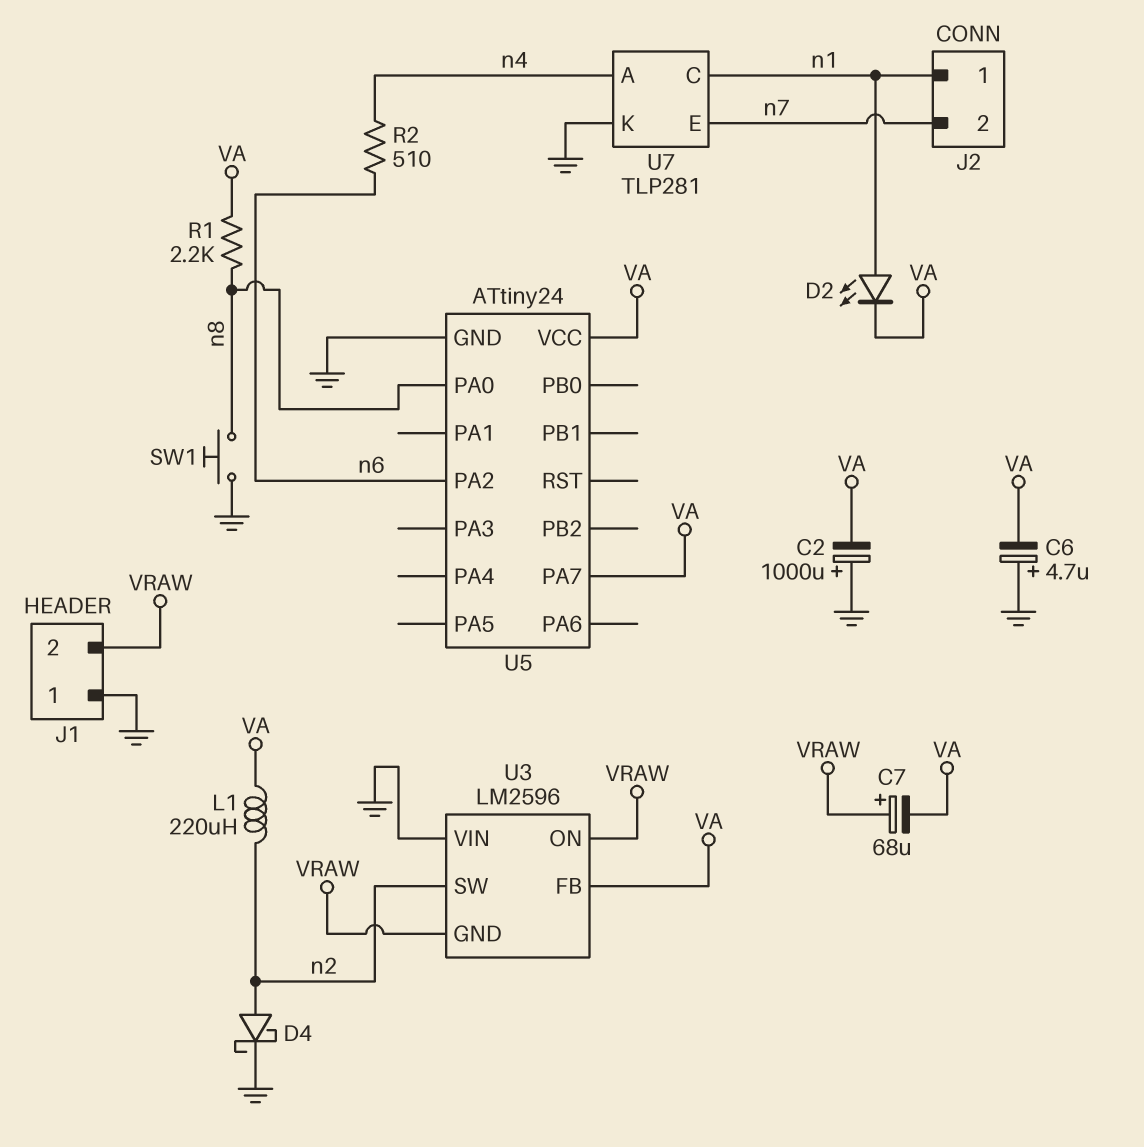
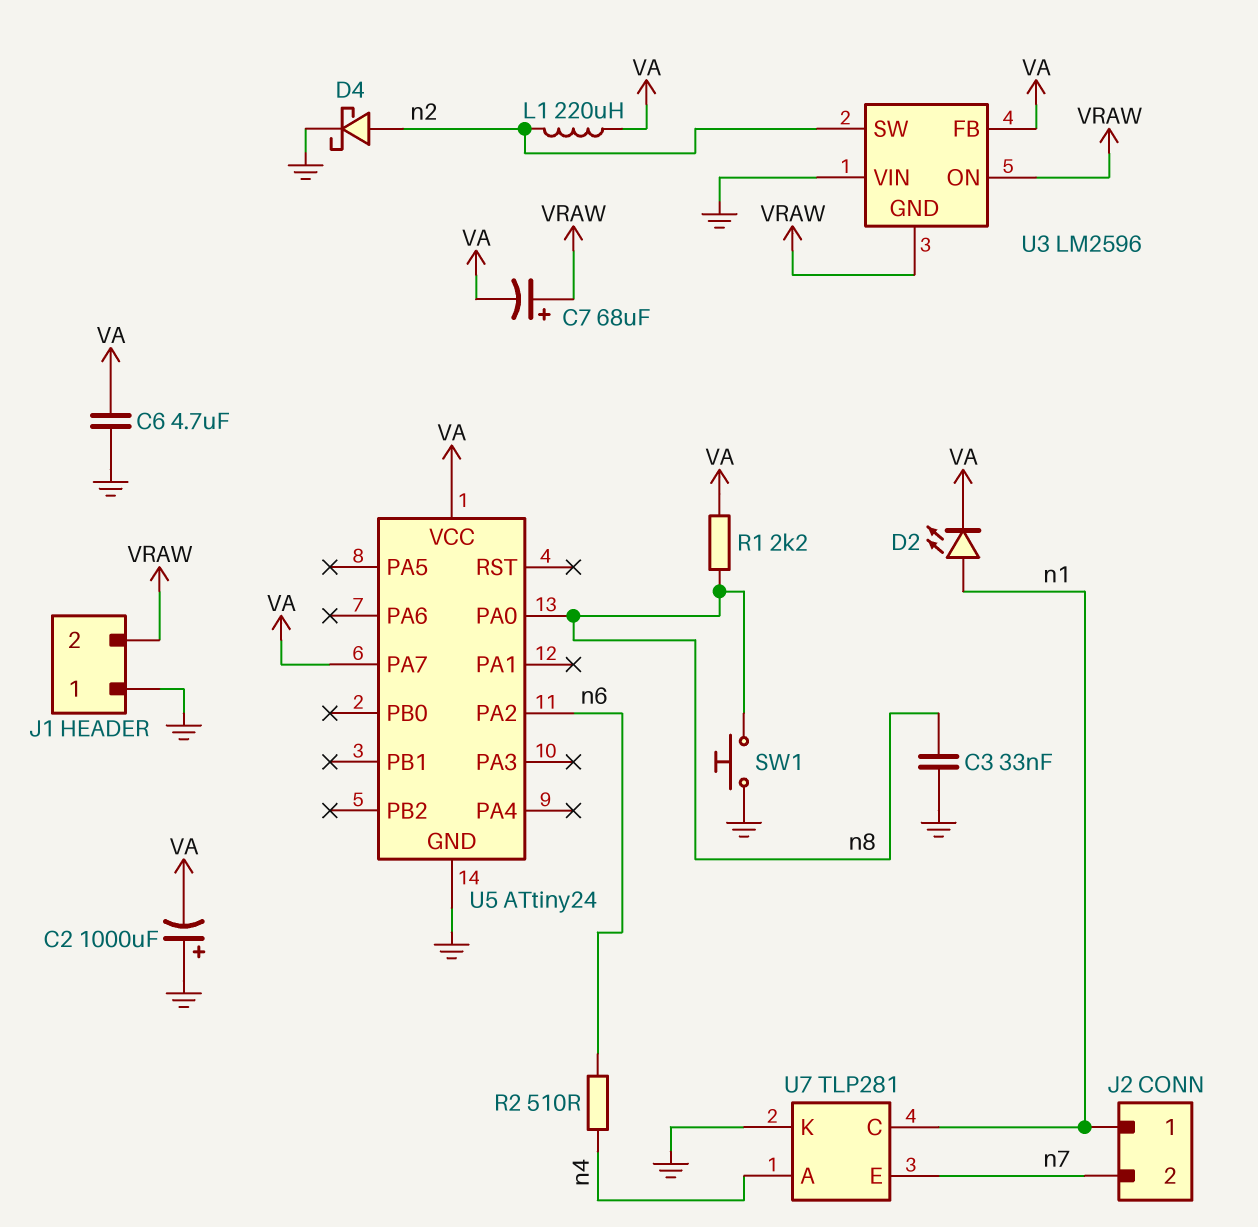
C3: none -> 33nF (GND, n8)
C6: 4.7uF (plus GND, minus VA) -> 4.7uF (GND, VA)

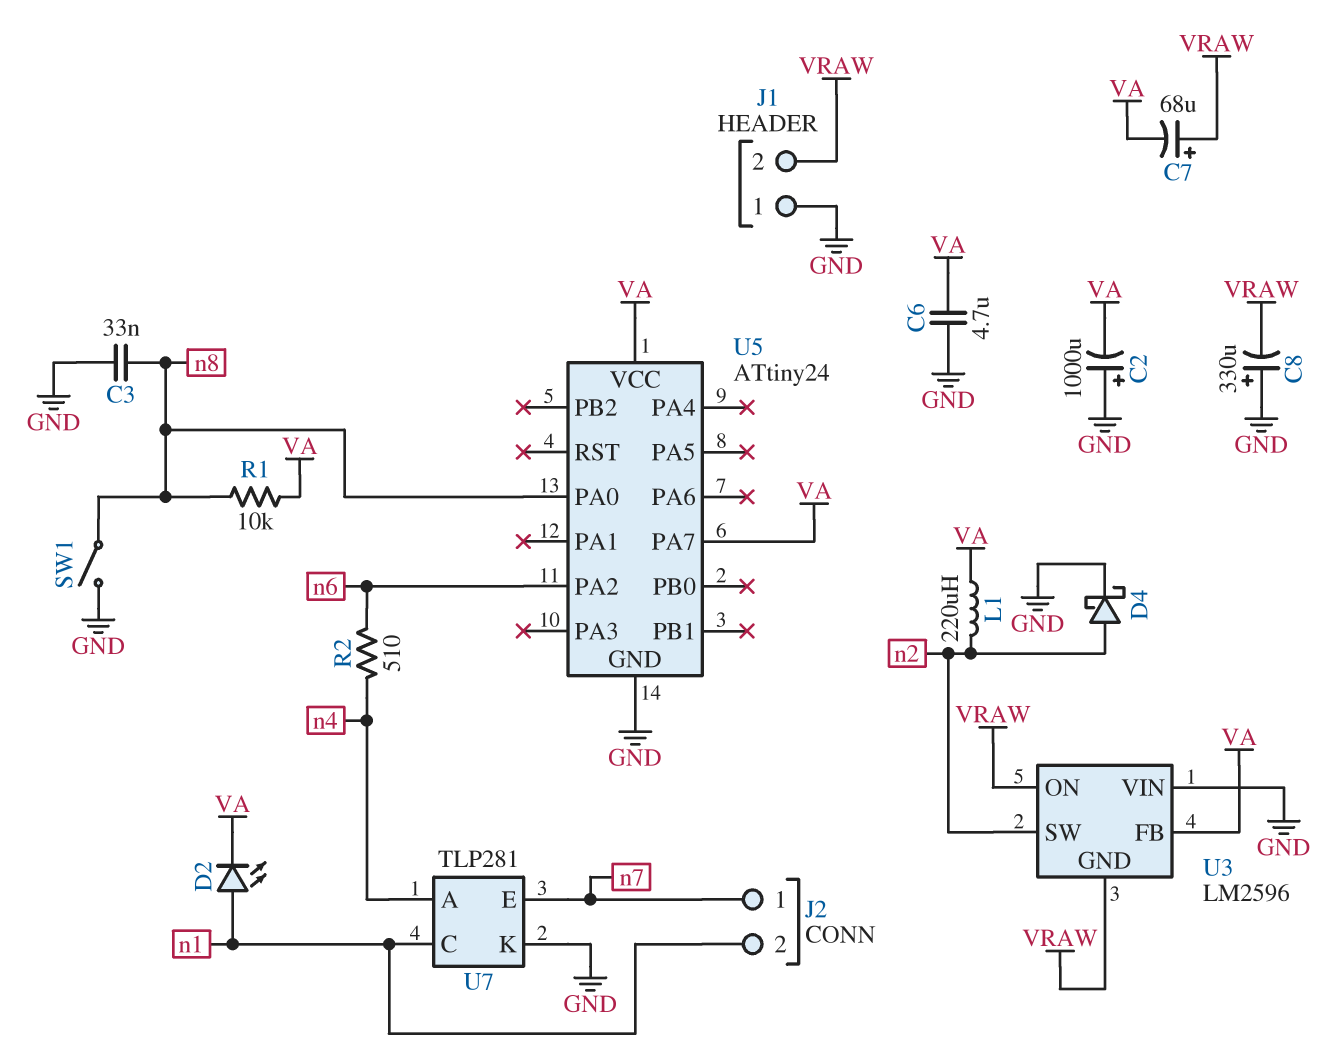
C8: none -> 330uF (plus GND, minus VRAW)
J2 pin 1: n1 -> n7
J2 pin 2: n7 -> n1
R1: 2.2k (VA, n8) -> 10k (VA, n8)
SW1: button (GND, n8) -> switch (GND, n8)

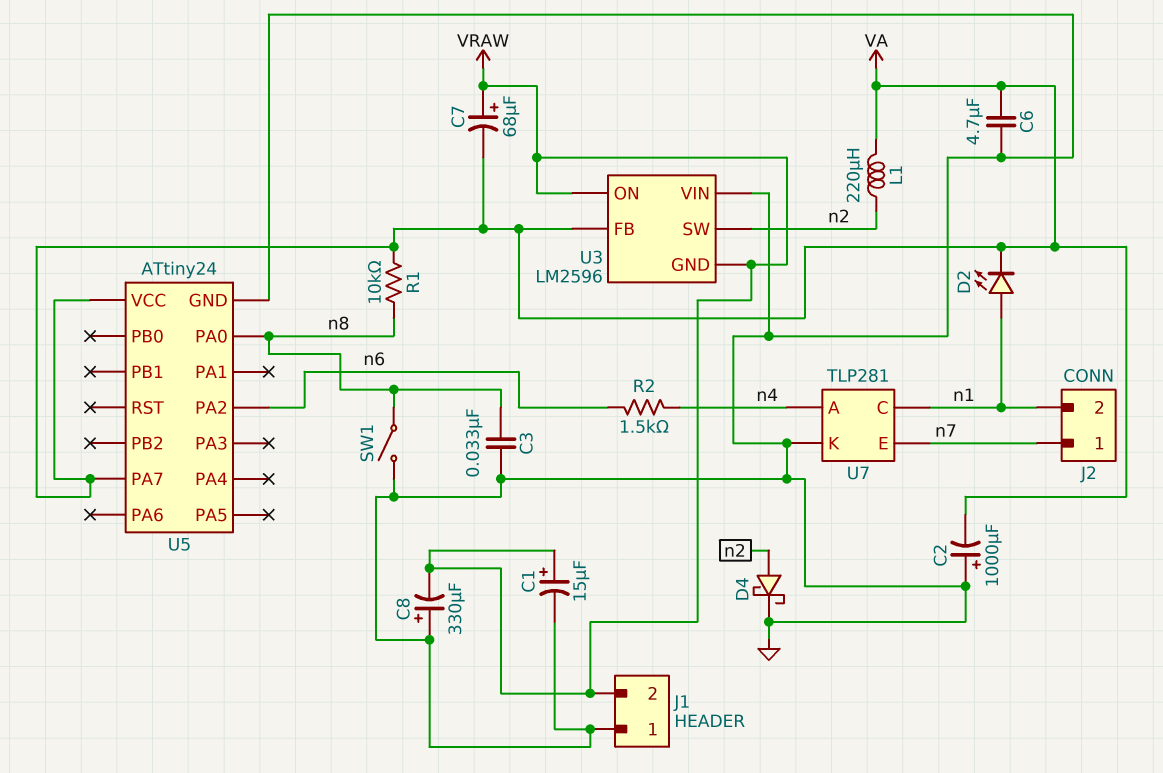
C1: none -> 15uF (plus VRAW, minus GND)
R2: 510 (n4, n6) -> 1.5k (n4, n6)

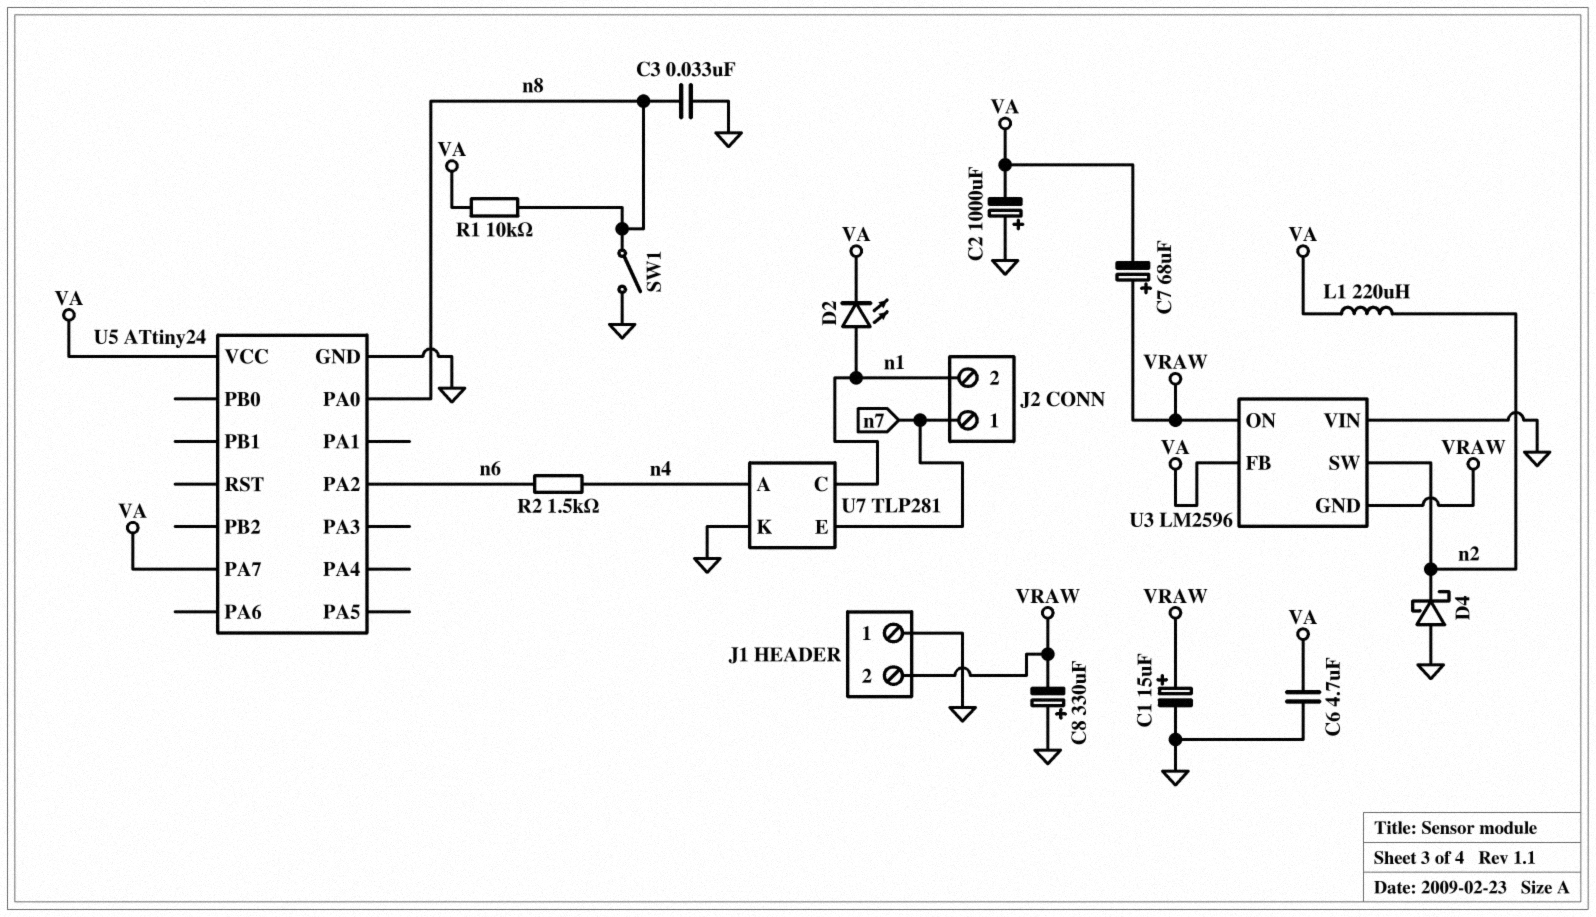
D4: schottky (A n2, K GND) -> schottky (A GND, K n2)

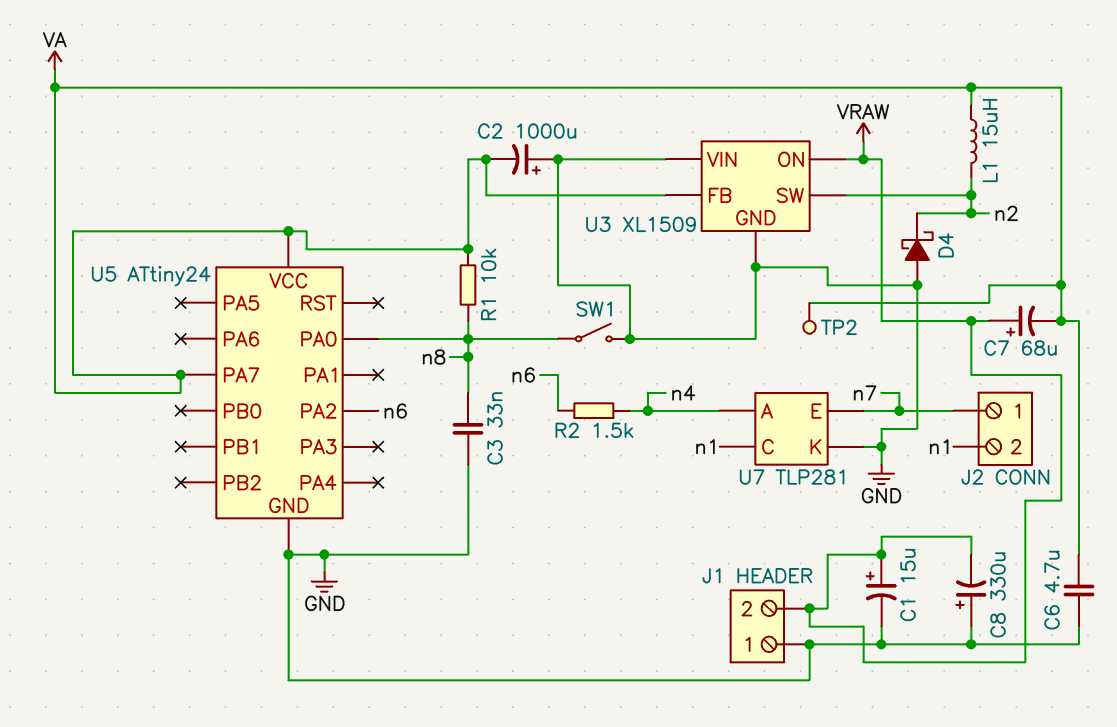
D2: LED (A n1, K VA) -> none
L1: 220uH (VA, n2) -> 15uH (VA, n2)
TP2: none -> test point (VA)
U3: LM2596 -> XL1509
U3 pin GND: VRAW -> GND

